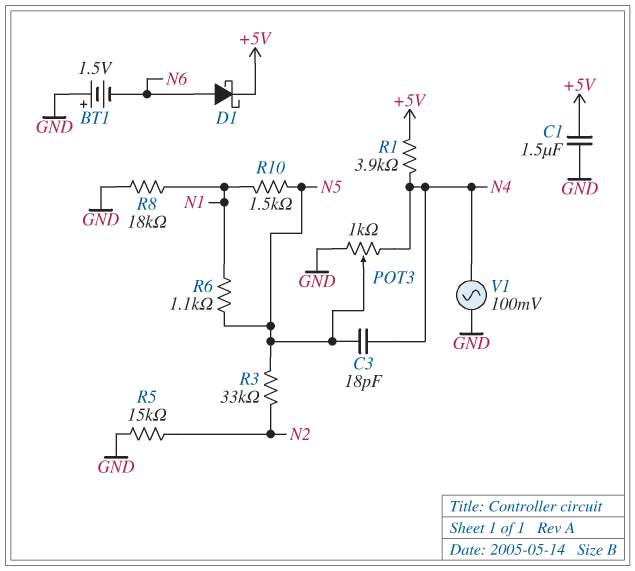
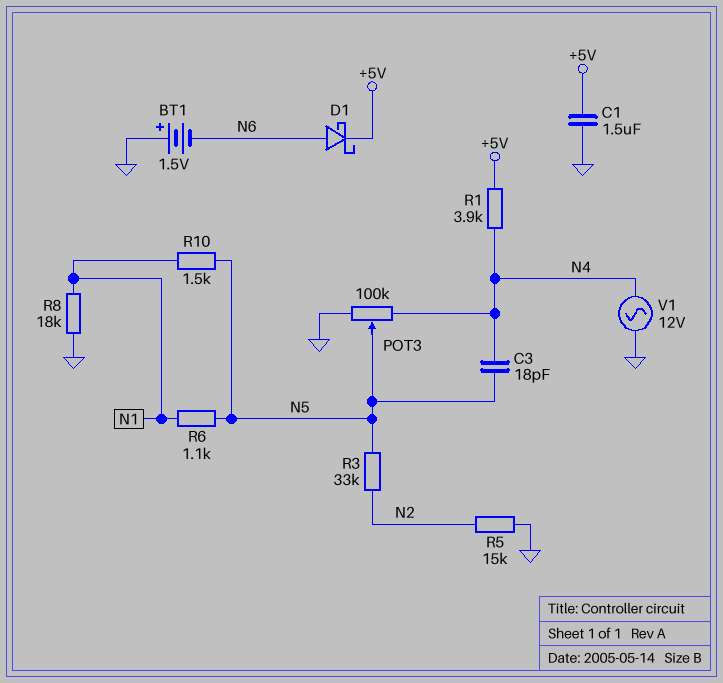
POT3: 1k (GND, N4, wiper N5) -> 100k (GND, N4, wiper N5)
V1: AC 100mV (GND, N4) -> AC 12V (GND, N4)

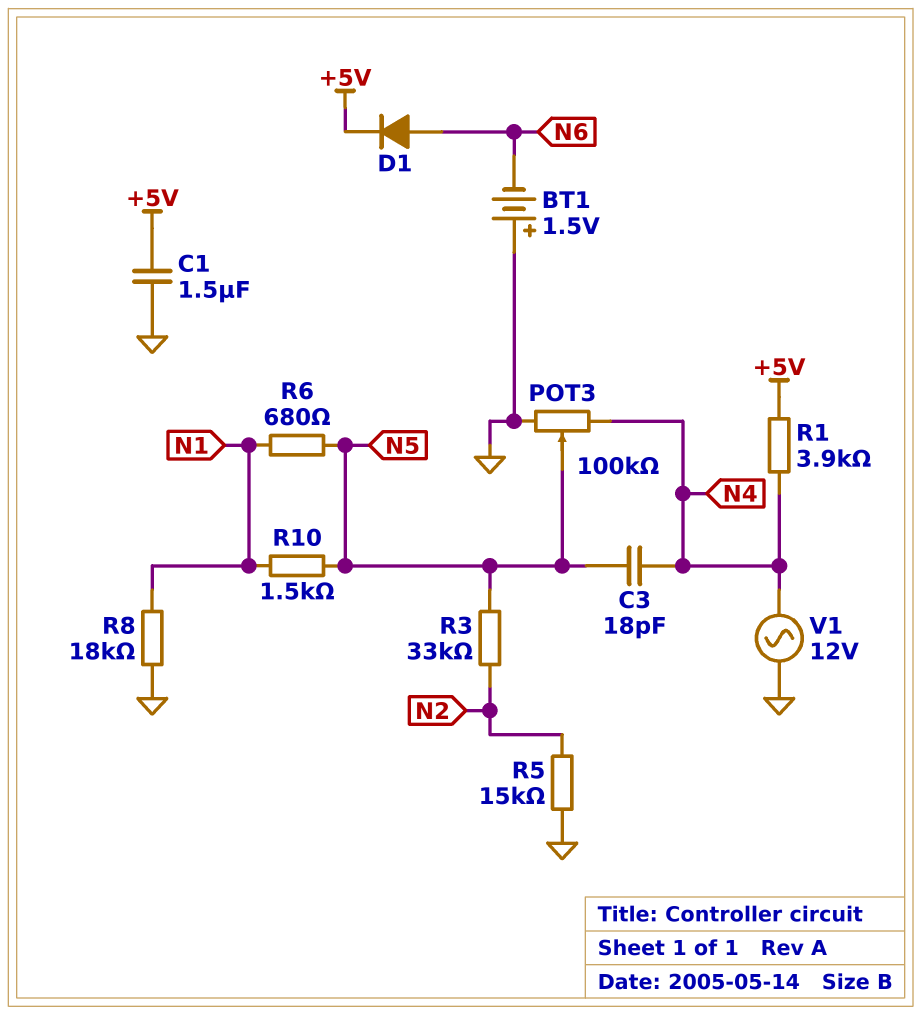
D1: schottky (A N6, K +5V) -> diode (A N6, K +5V)
R6: 1.1k (N1, N5) -> 680 (N1, N5)

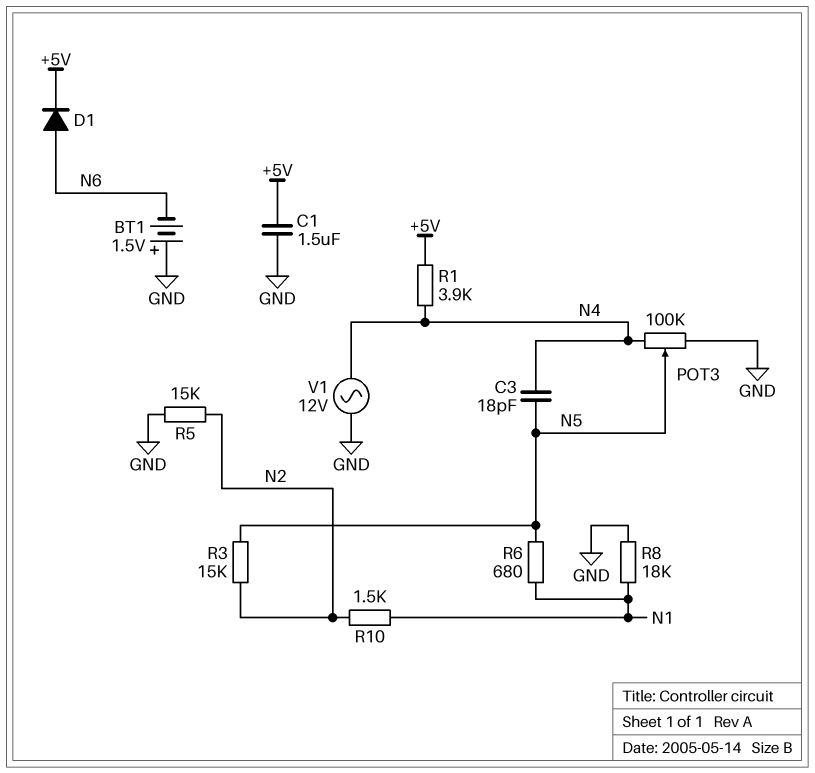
R3: 33k (N2, N5) -> 15k (N2, N5)
R10: 1.5k (N1, N5) -> 1.5k (N1, N2)

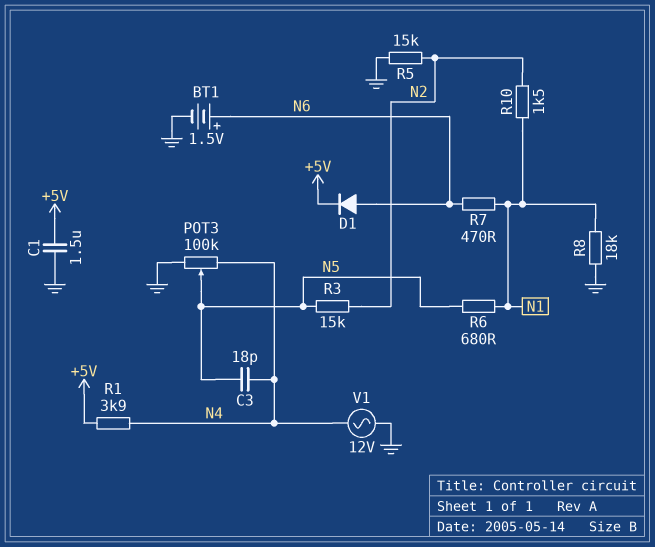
BT1: 1.5V (plus GND, minus N6) -> 1.5V (plus N6, minus GND)
R7: none -> 470 (N1, N6)

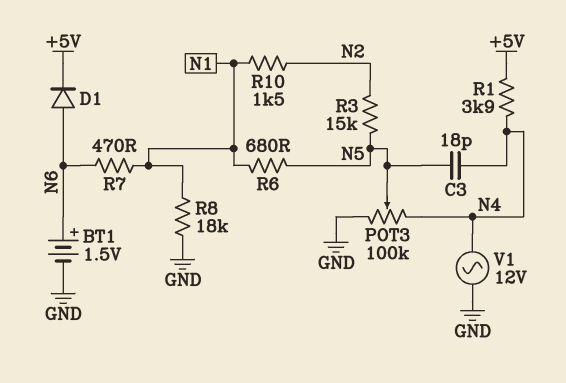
C1: 1.5uF (+5V, GND) -> none
R5: 15k (GND, N2) -> none

